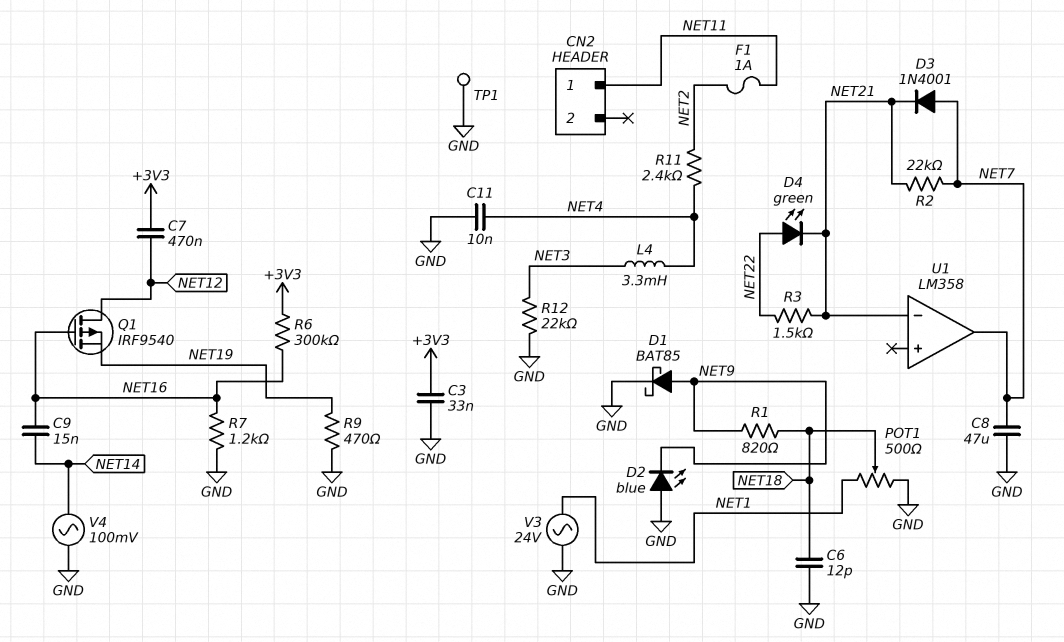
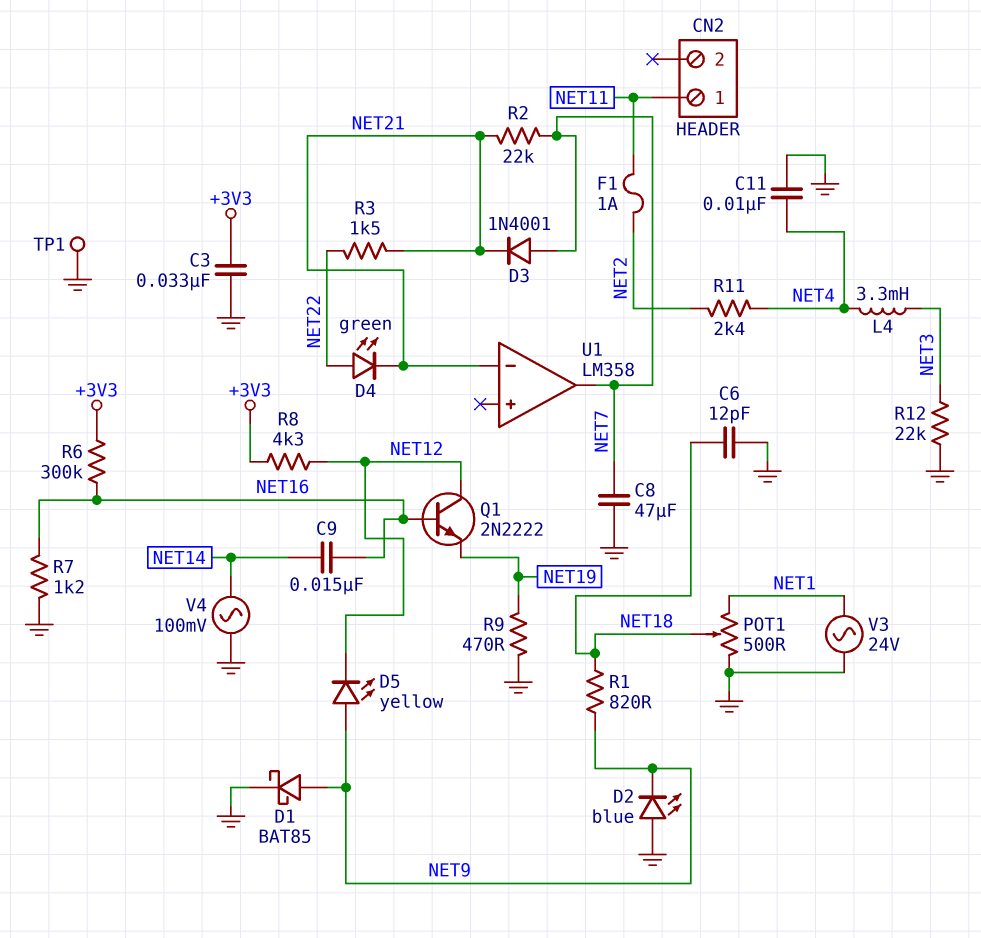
C7: 470nF (+3V3, NET12) -> none
D5: none -> LED yellow (A NET9, K NET12)
Q1: PMOS IRF9540 (G NET16, D NET12, S NET19) -> NPN 2N2222 (B NET16, C NET12, E NET19)
R8: none -> 4.3k (+3V3, NET12)

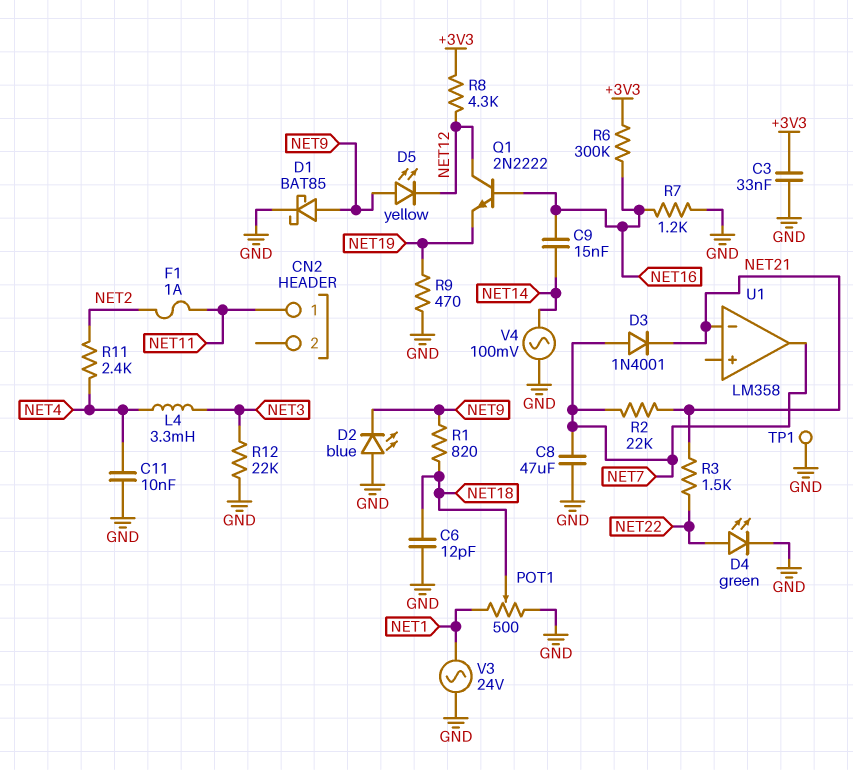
D4: LED green (A NET22, K NET21) -> LED green (A NET22, K GND)

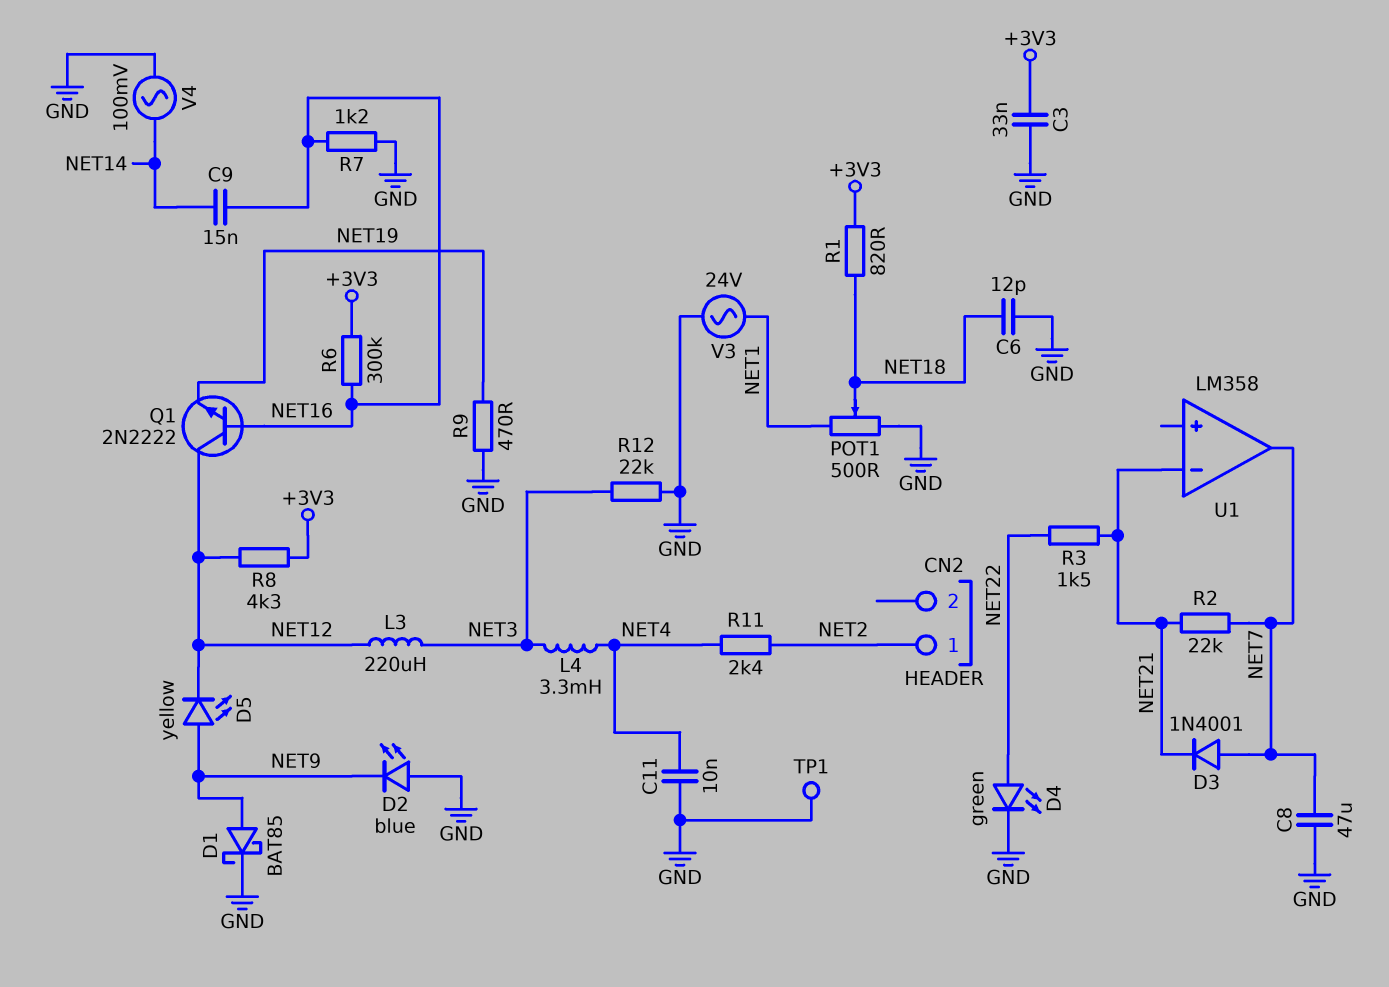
CN2 pin 1: NET11 -> NET2
F1: 1A (NET2, NET11) -> none
L3: none -> 220uH (NET3, NET12)
R1: 820 (NET9, NET18) -> 820 (+3V3, NET18)

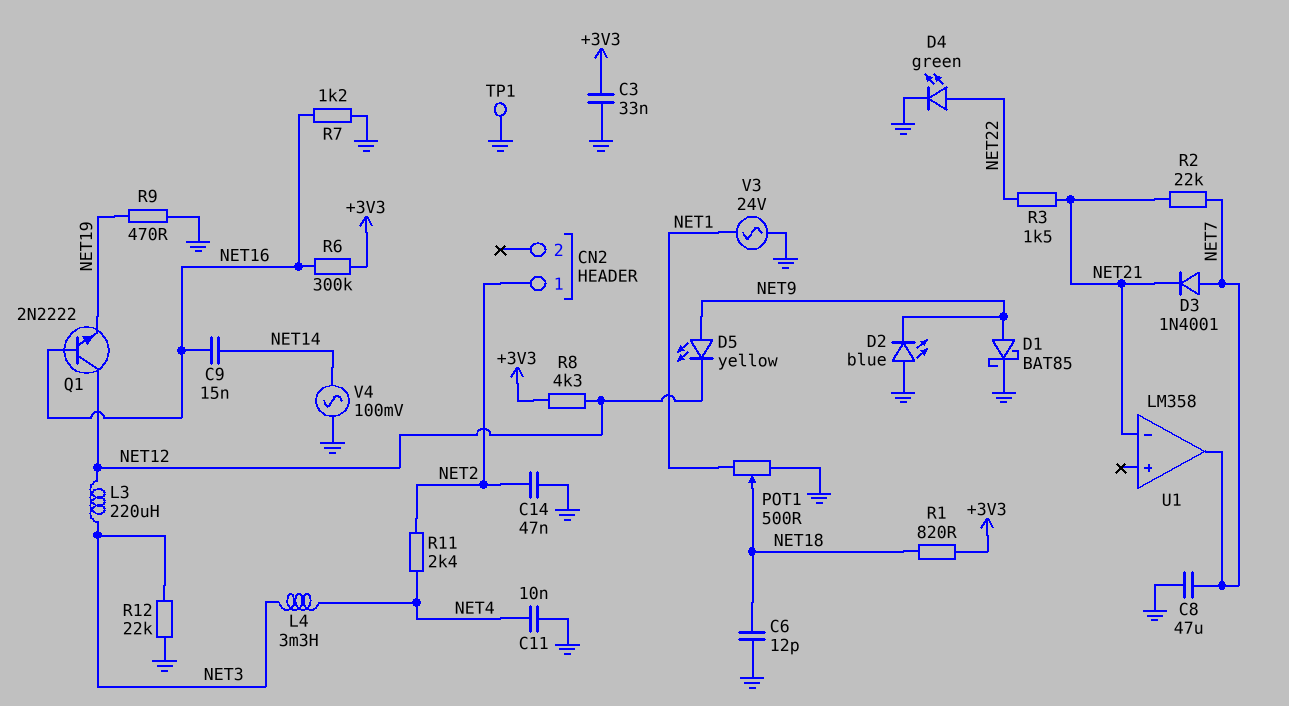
C14: none -> 47nF (GND, NET2)

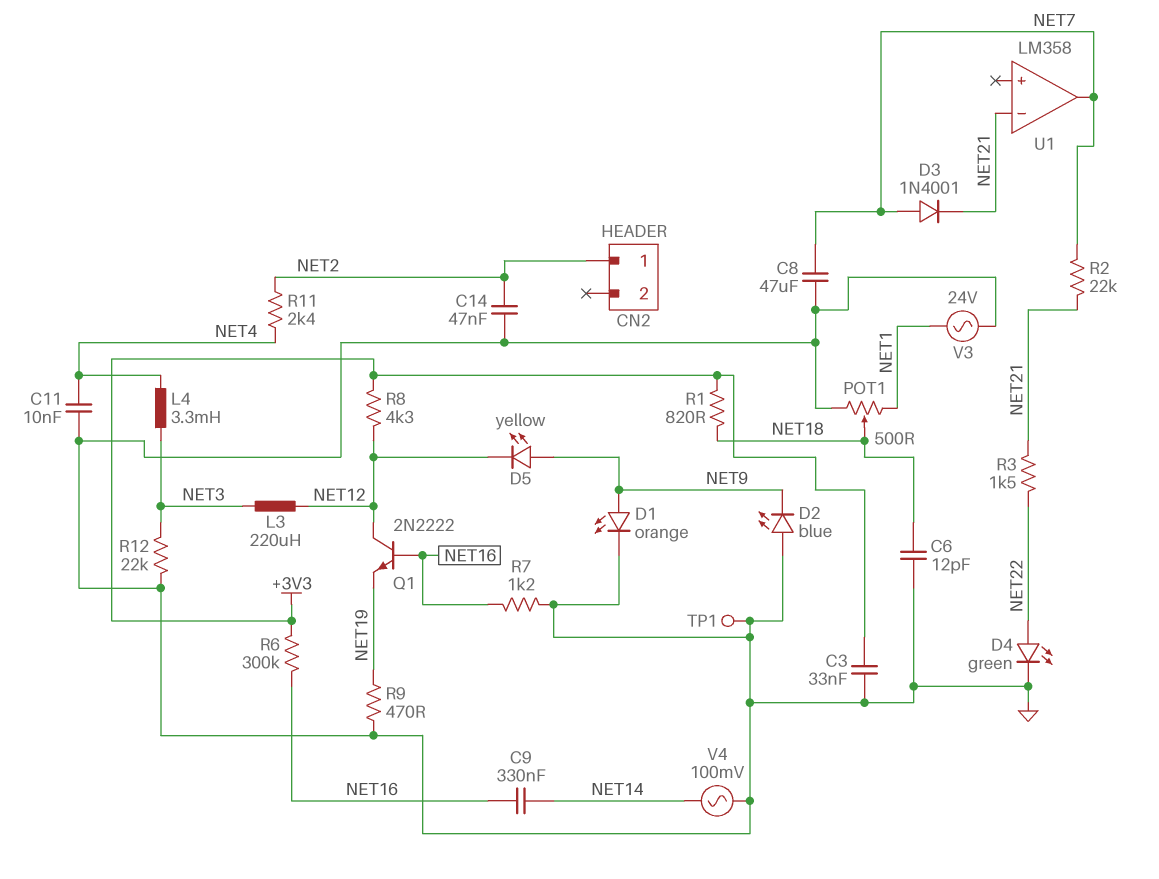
C9: 15nF (NET14, NET16) -> 330nF (NET14, NET16)
D1: schottky BAT85 (A NET9, K GND) -> LED orange (A NET9, K GND)

